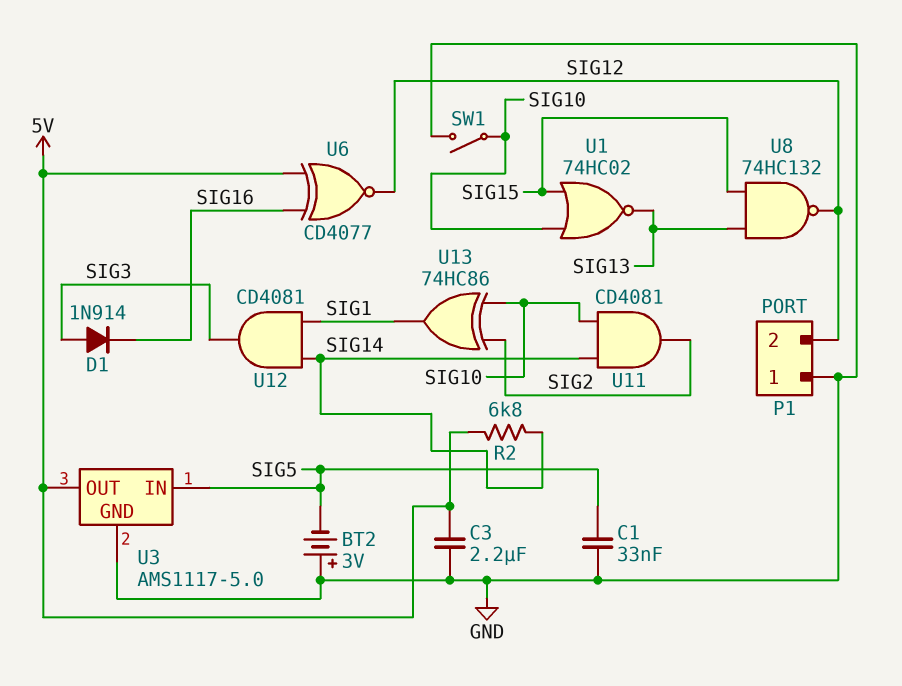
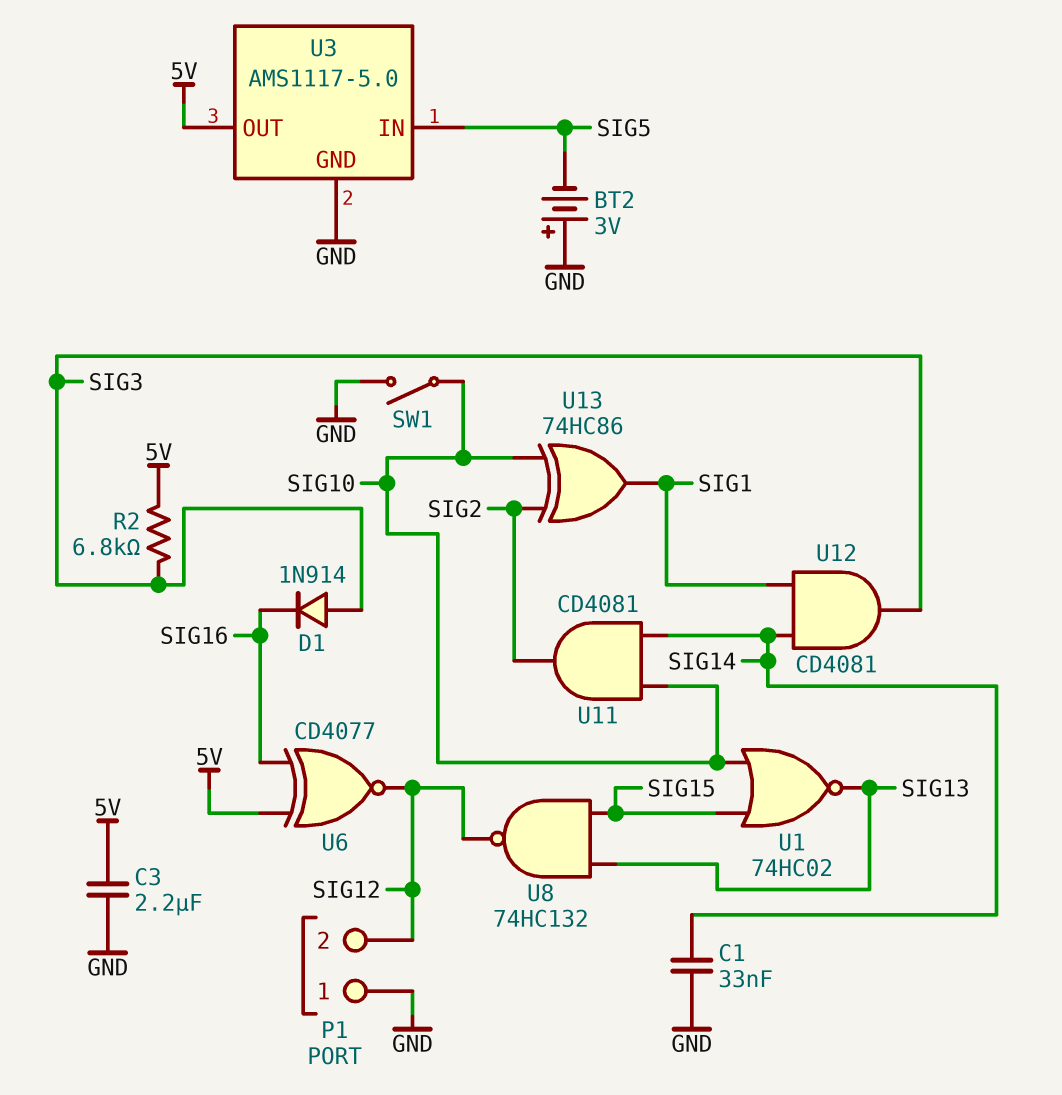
C1: 33nF (GND, SIG5) -> 33nF (GND, SIG14)
R2: 6.8k (5V, SIG14) -> 6.8k (5V, SIG3)

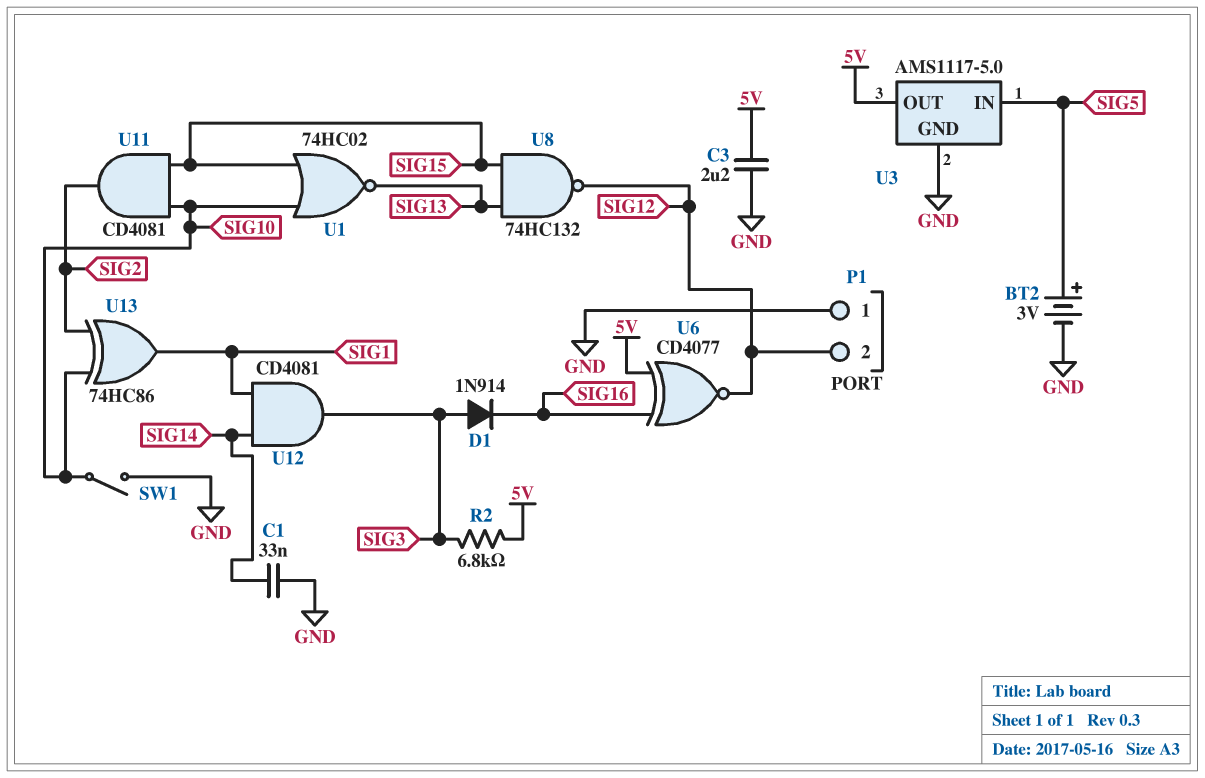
BT2: 3V (plus GND, minus SIG5) -> 3V (plus SIG5, minus GND)
U11: AND CD4081 (in SIG10, in SIG14, out SIG2) -> AND CD4081 (in SIG10, in SIG15, out SIG2)

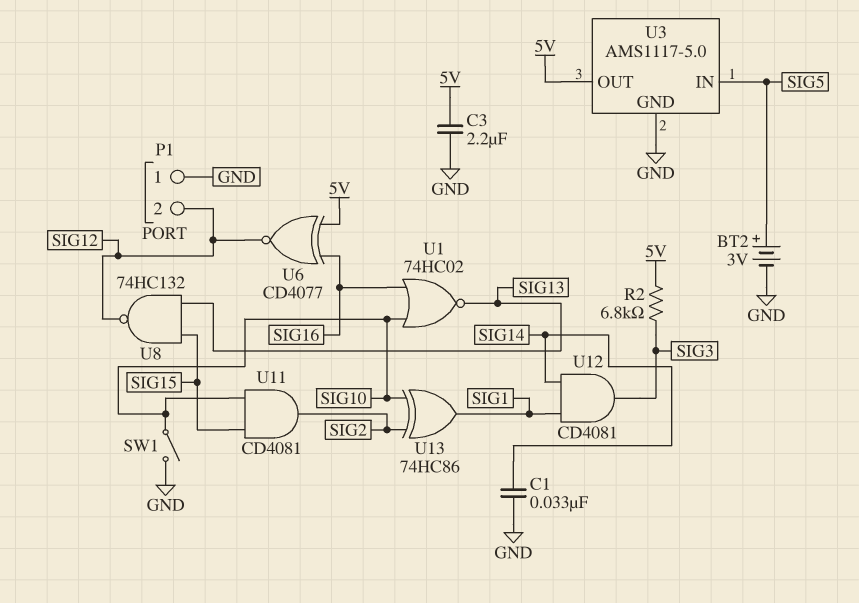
D1: diode 1N914 (A SIG3, K SIG16) -> none
U1: NOR 74HC02 (in SIG10, in SIG15, out SIG13) -> NOR 74HC02 (in SIG10, in SIG16, out SIG13)

